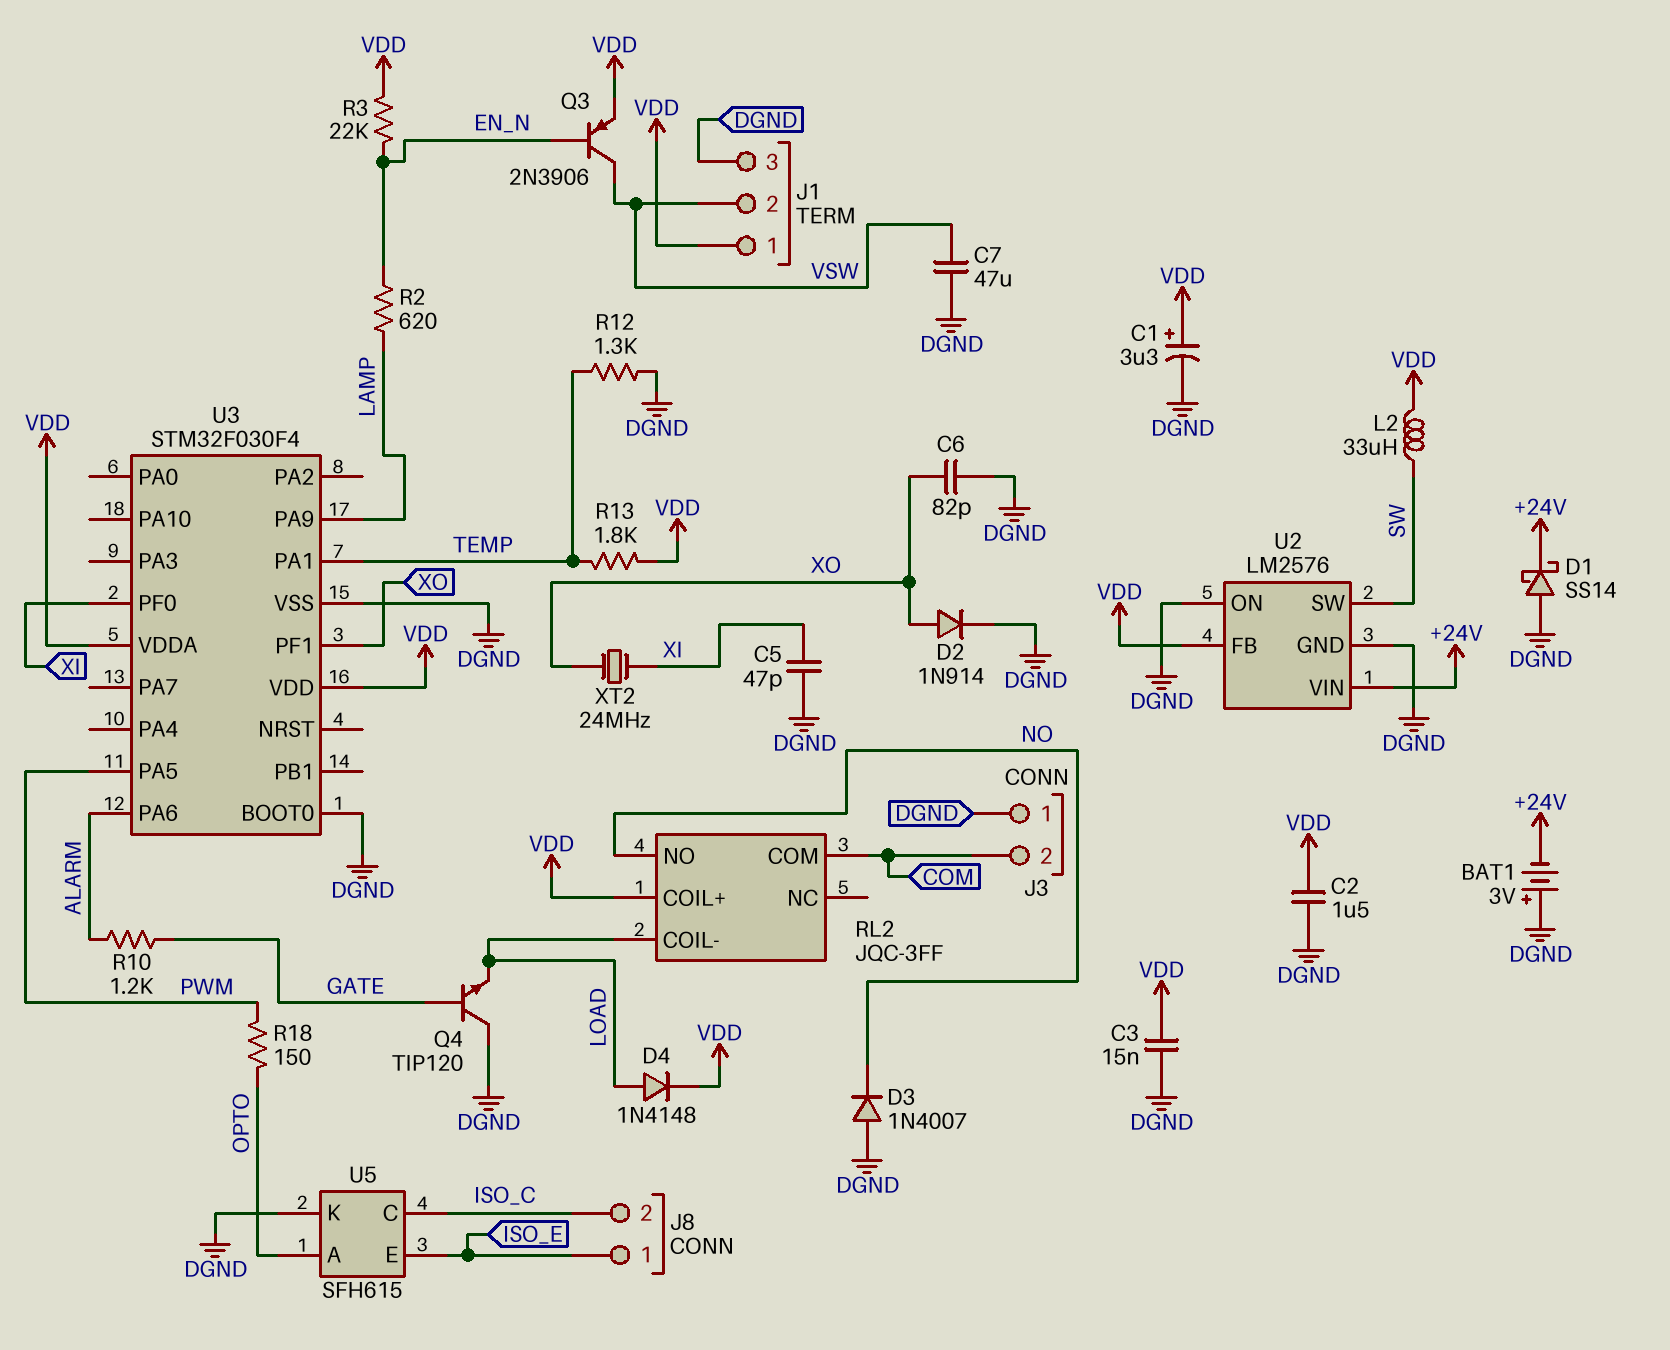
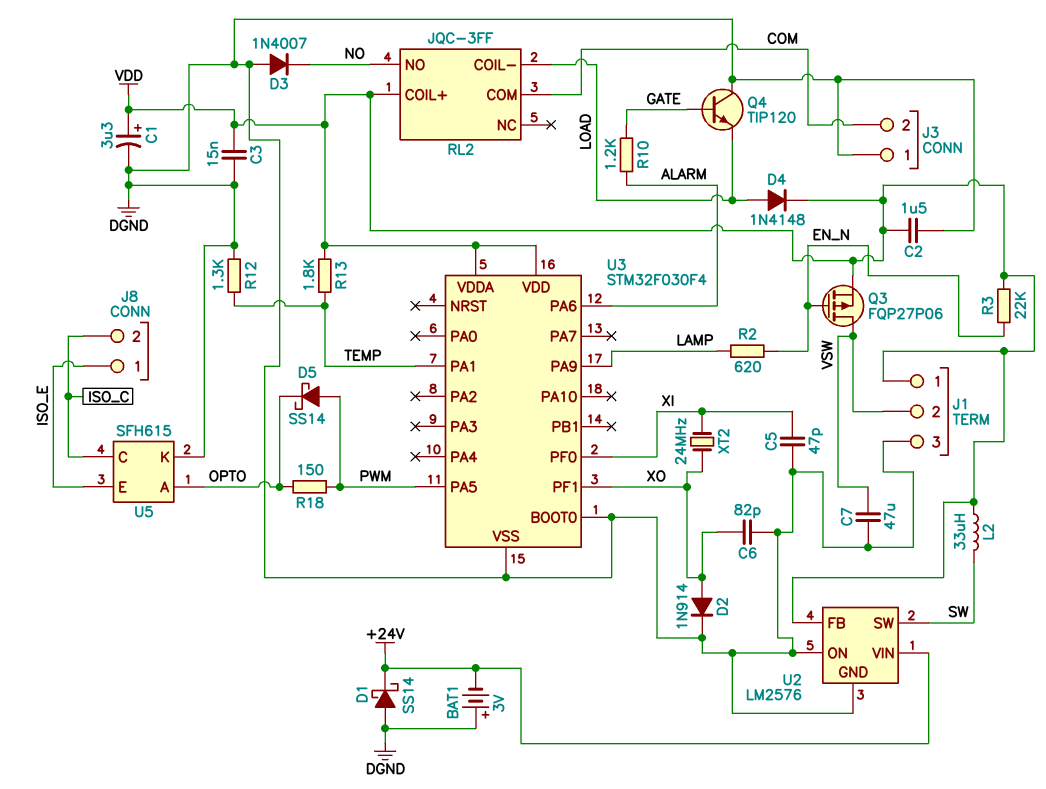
D5: none -> schottky SS14 (A PWM, K OPTO)
Q3: PNP 2N3906 (B EN_N, C VSW, E VDD) -> PMOS FQP27P06 (G EN_N, D VSW, S VDD)

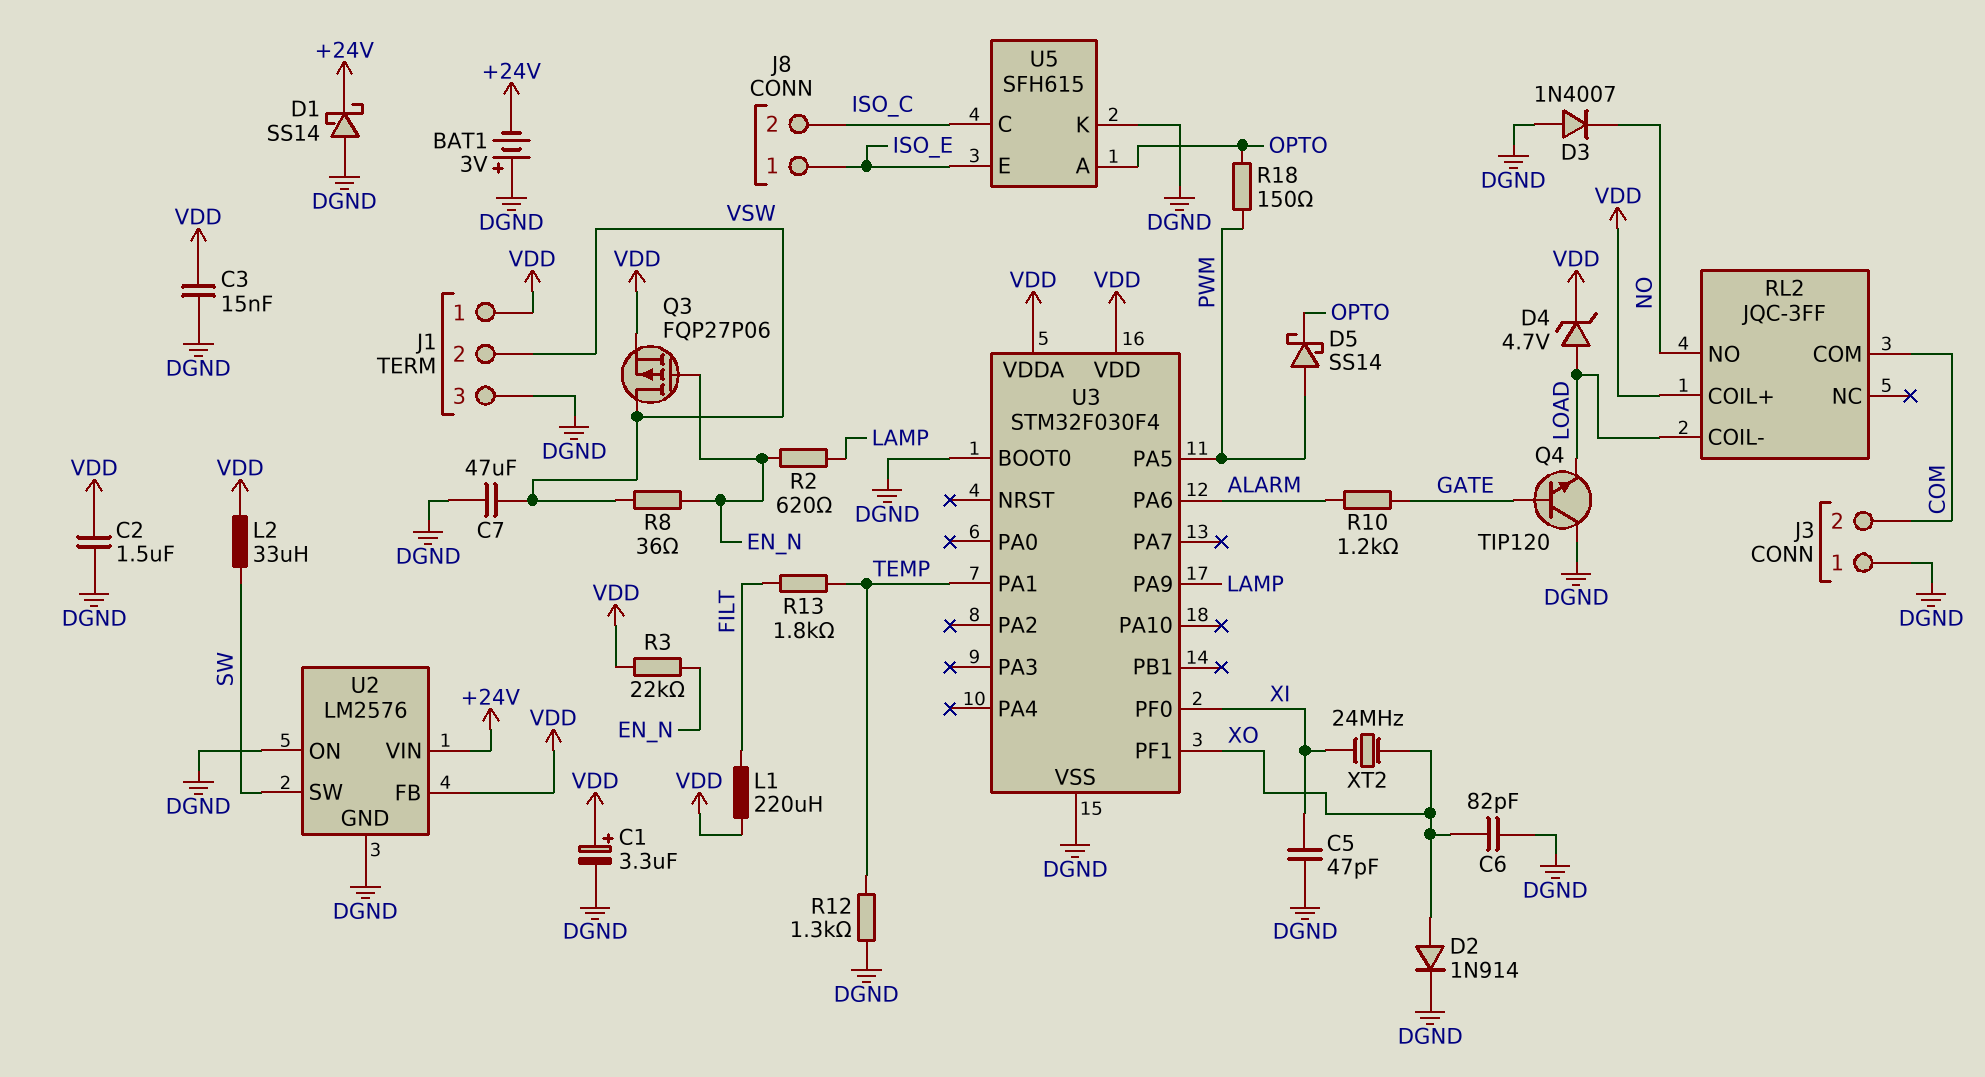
D4: diode 1N4148 (A LOAD, K VDD) -> zener 4.7V (A LOAD, K VDD)
L1: none -> 220uH (FILT, VDD)
R8: none -> 36 (EN_N, VSW)
R13: 1.8k (TEMP, VDD) -> 1.8k (FILT, TEMP)

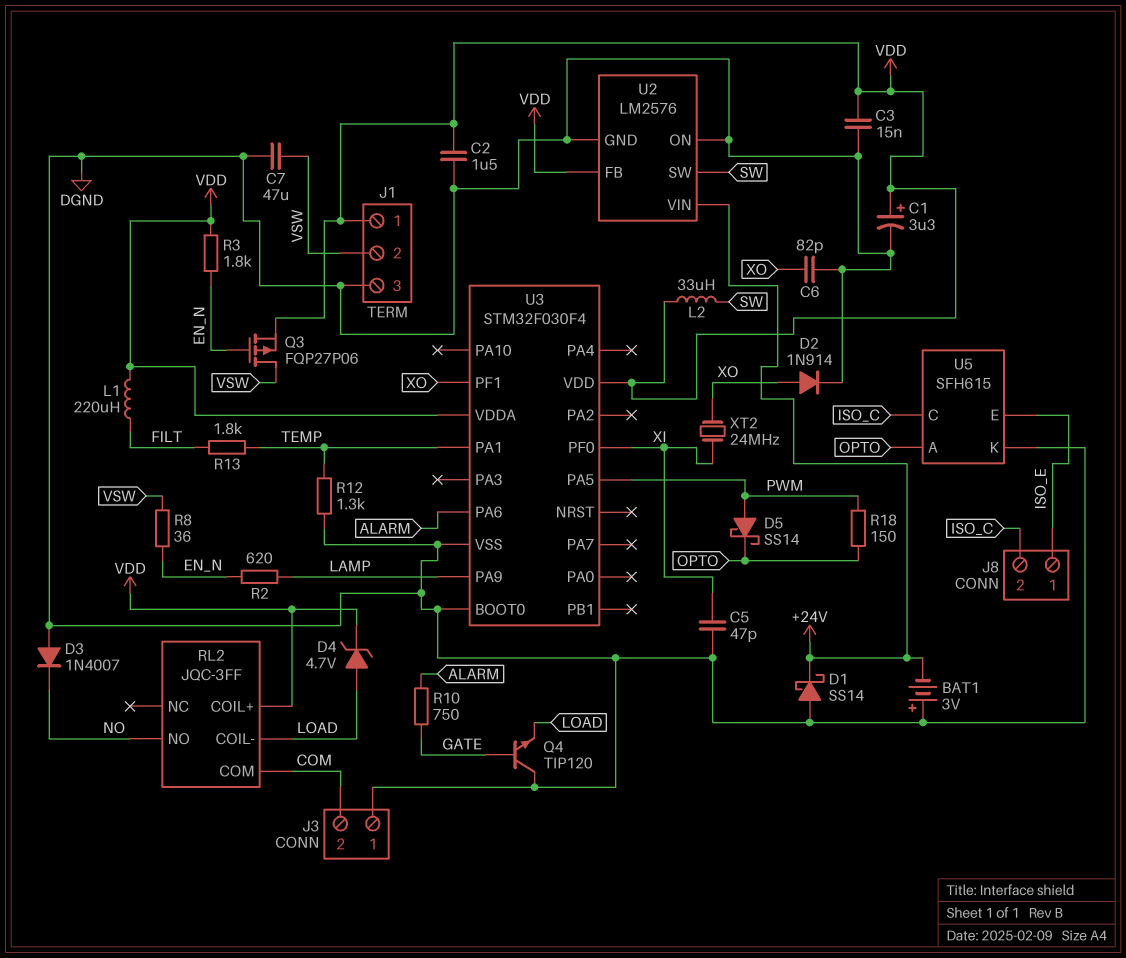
R3: 22k (EN_N, VDD) -> 1.8k (EN_N, VDD)
R10: 1.2k (ALARM, GATE) -> 750 (ALARM, GATE)

